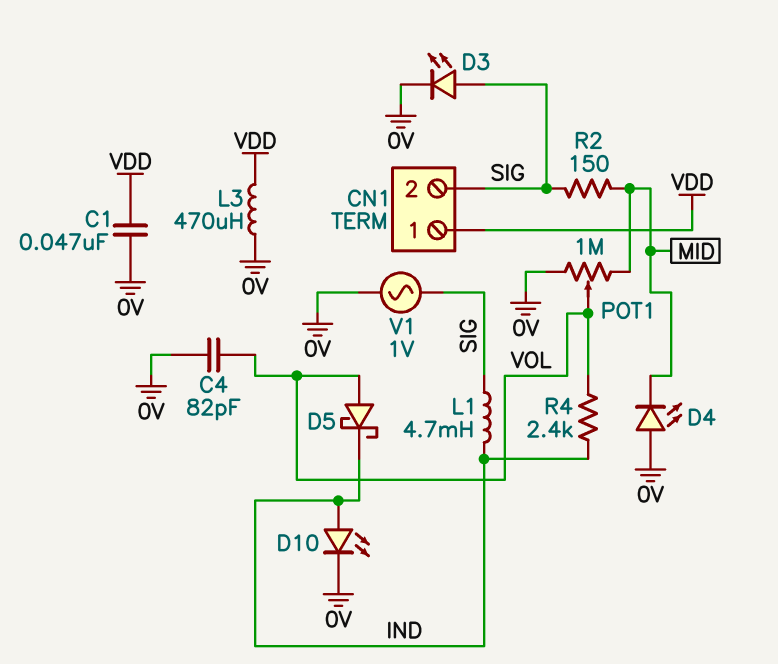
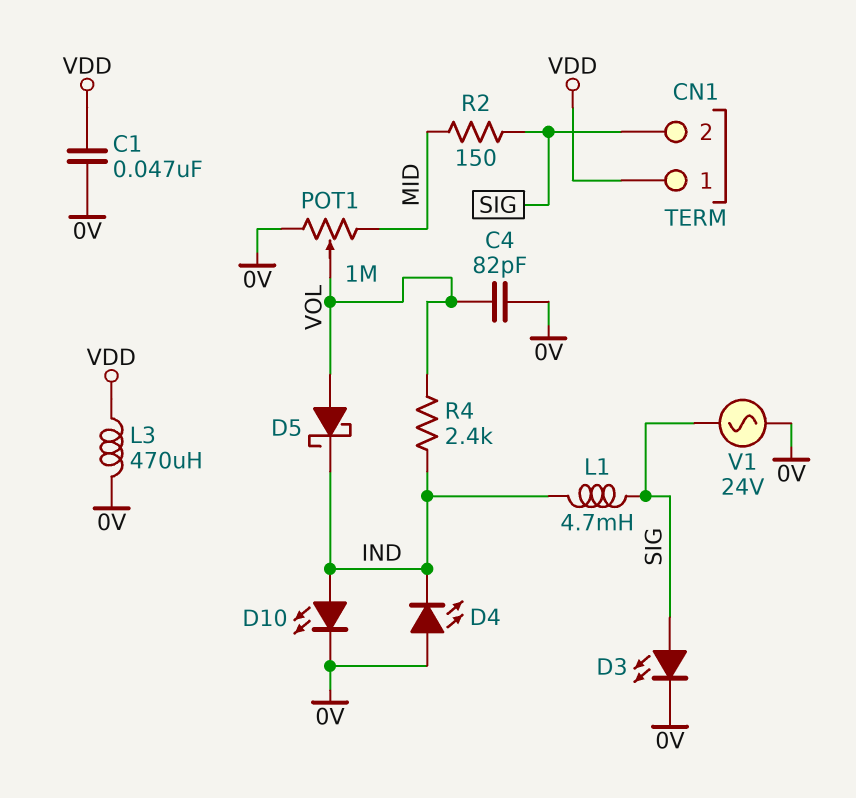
D4: LED (A 0V, K MID) -> LED (A 0V, K IND)
V1: AC 1V (0V, SIG) -> AC 24V (0V, SIG)

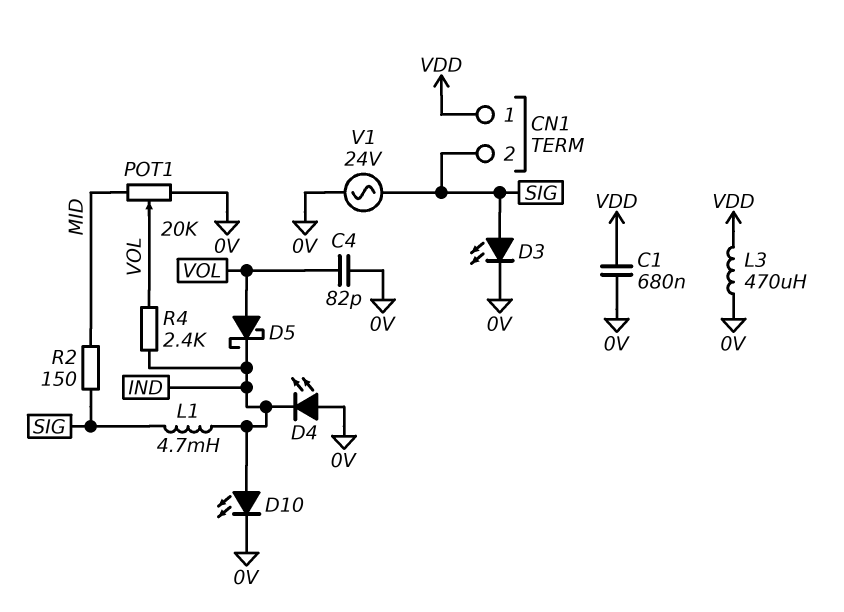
C1: 47nF (0V, VDD) -> 680nF (0V, VDD)
POT1: 1M (0V, MID, wiper VOL) -> 20k (0V, MID, wiper VOL)

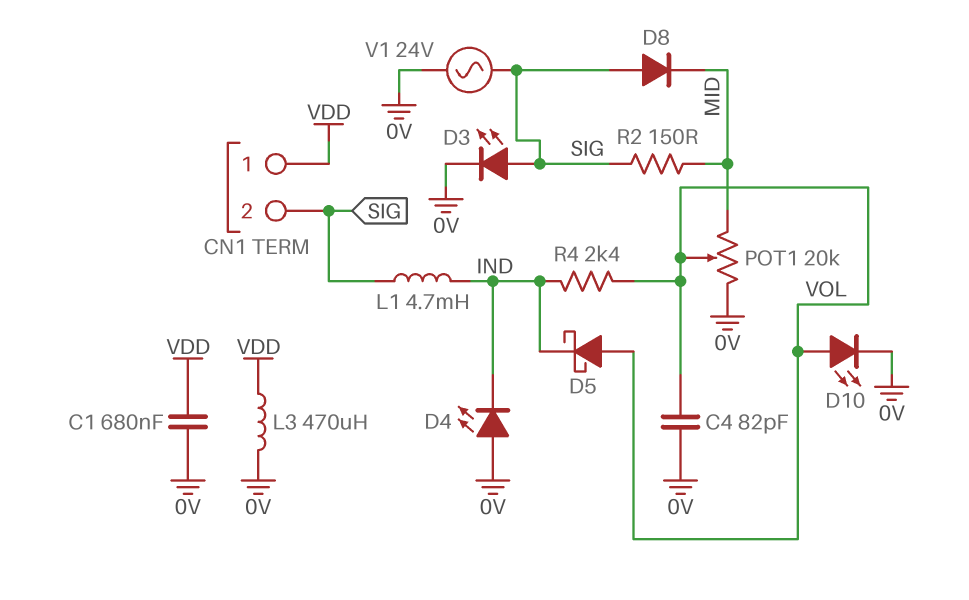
D8: none -> diode (A SIG, K MID)
D10: LED (A IND, K 0V) -> LED (A VOL, K 0V)

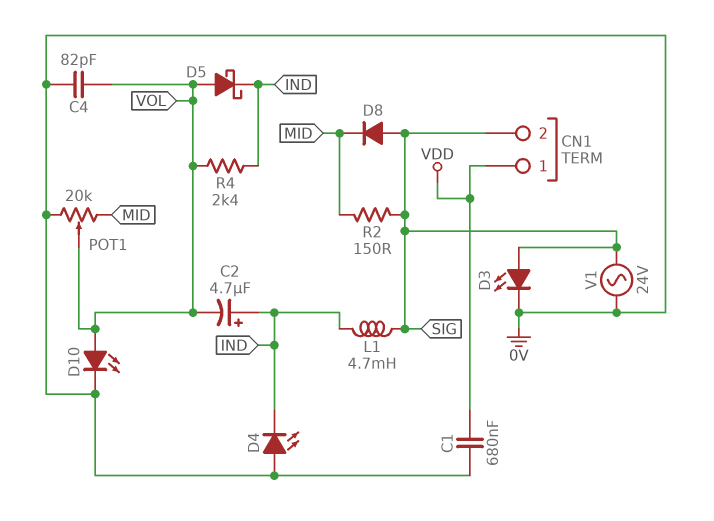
C2: none -> 4.7uF (plus IND, minus VOL)
L3: 470uH (0V, VDD) -> none

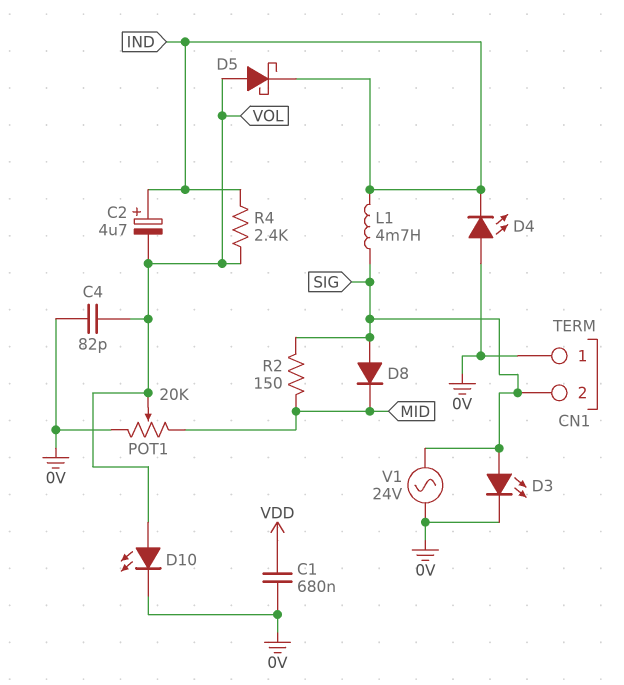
CN1 pin 1: VDD -> 0V

